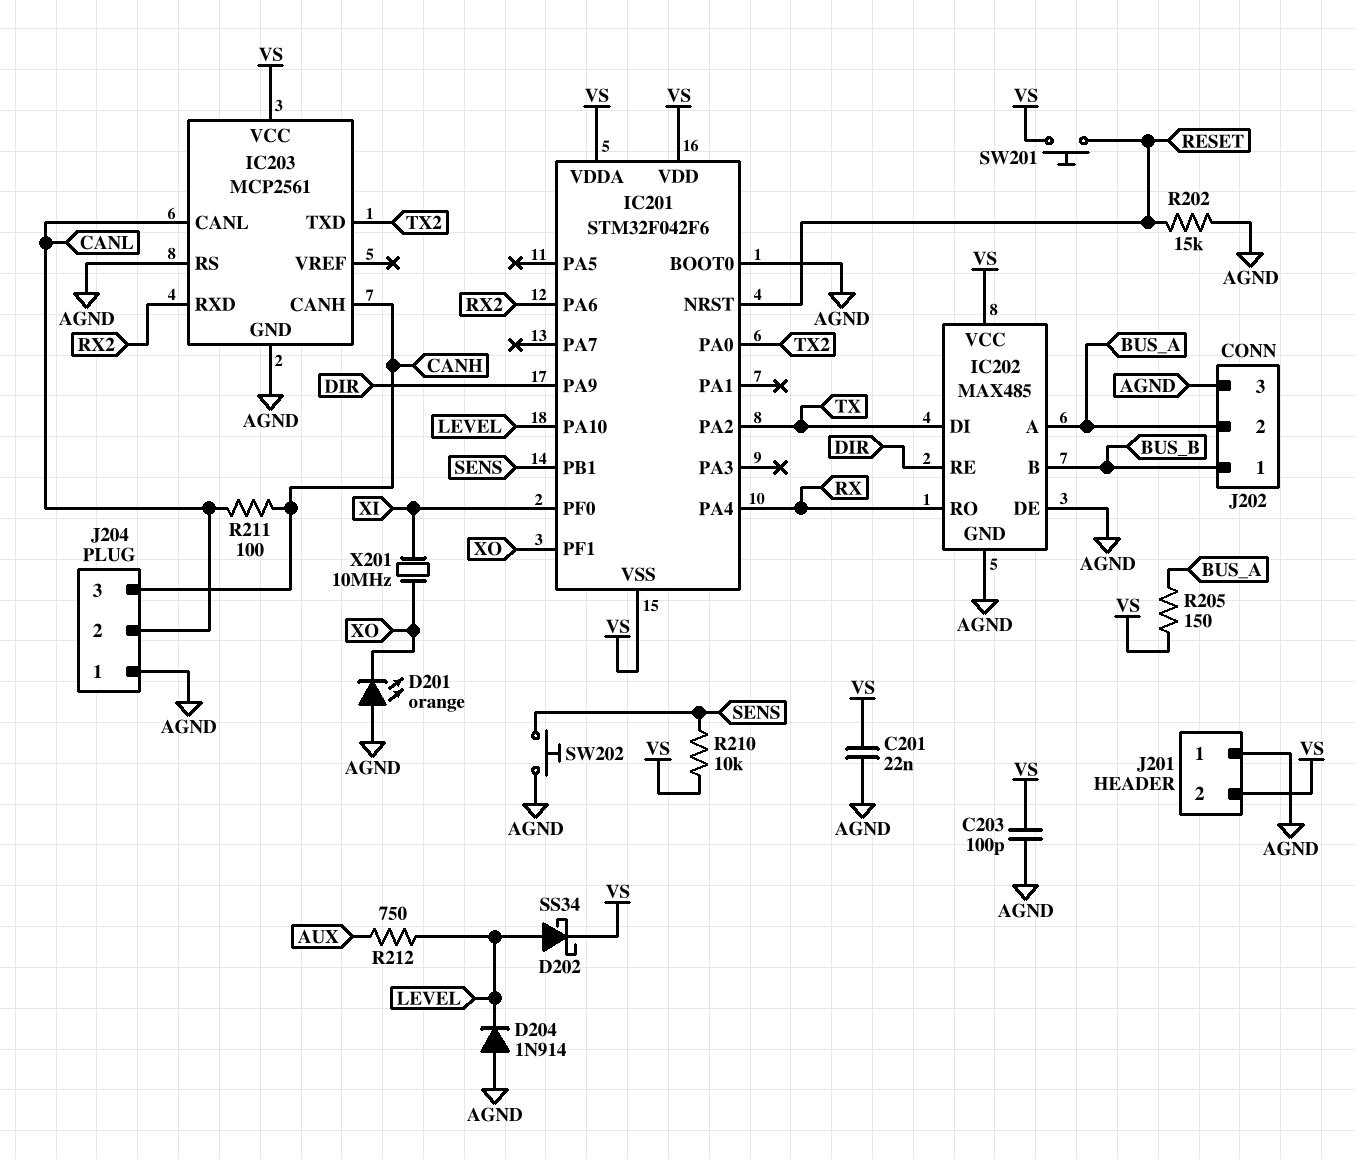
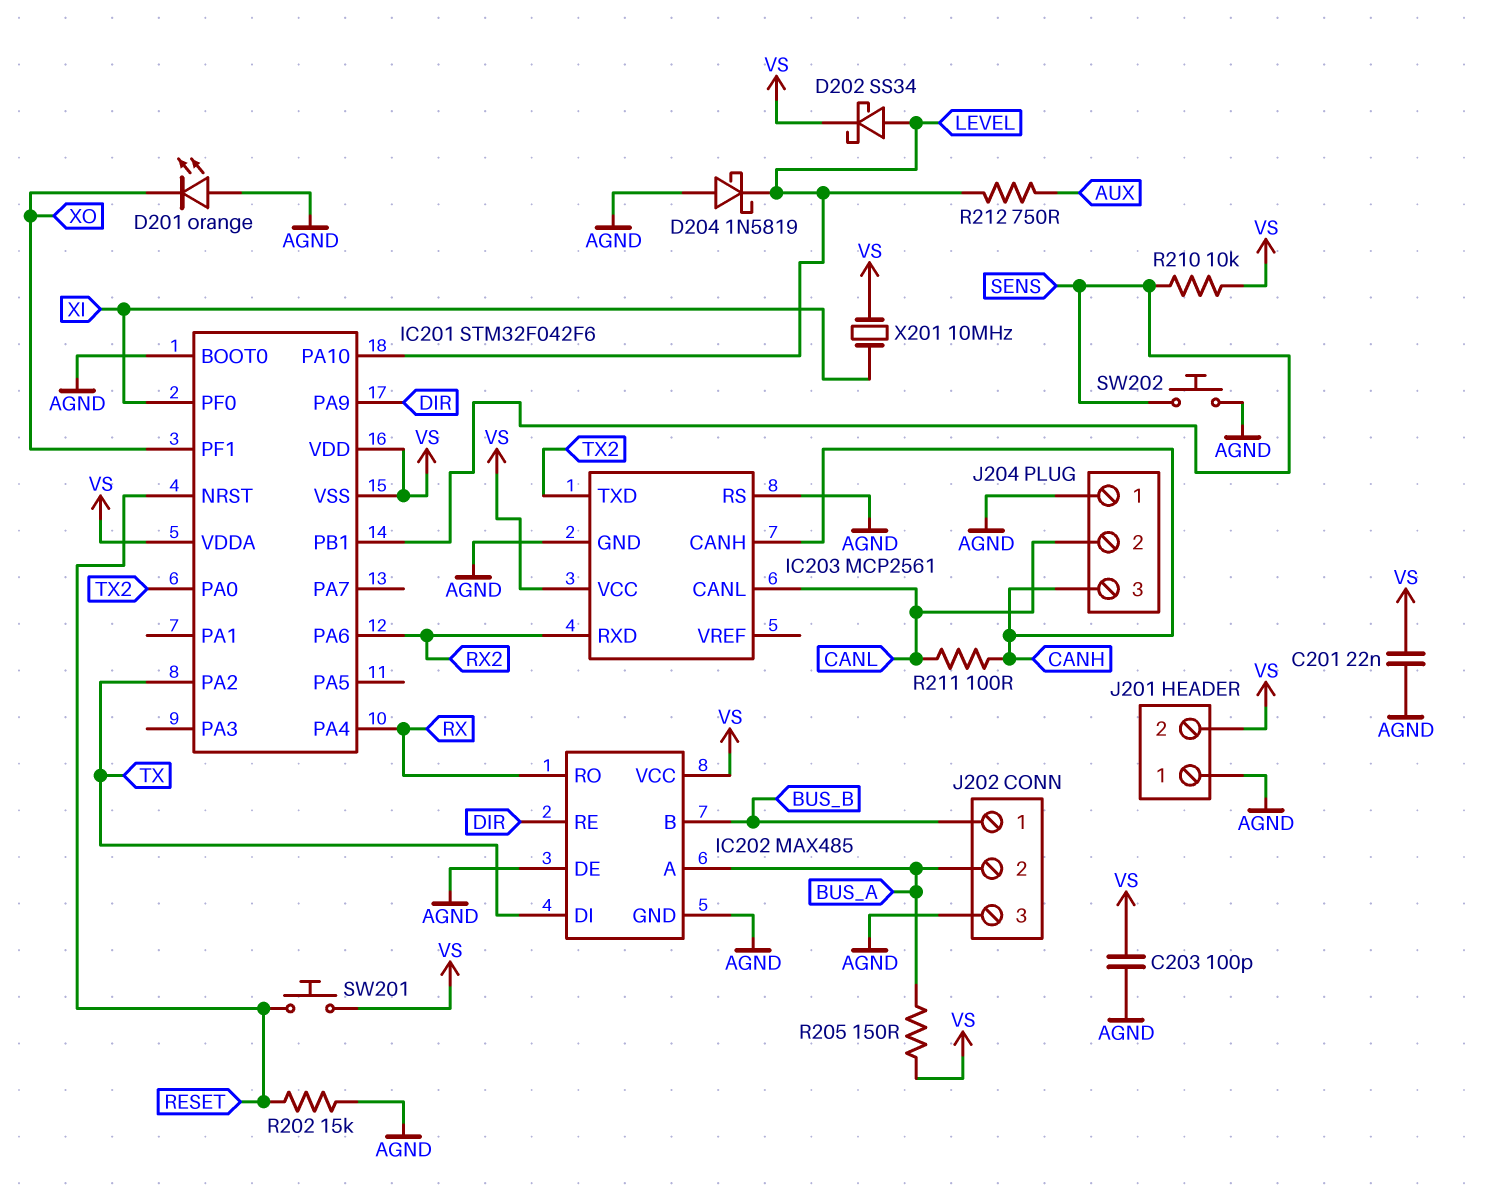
D204: diode 1N914 (A AGND, K LEVEL) -> schottky 1N5819 (A AGND, K LEVEL)
X201: 10MHz (XI, XO) -> 10MHz (VS, XI)

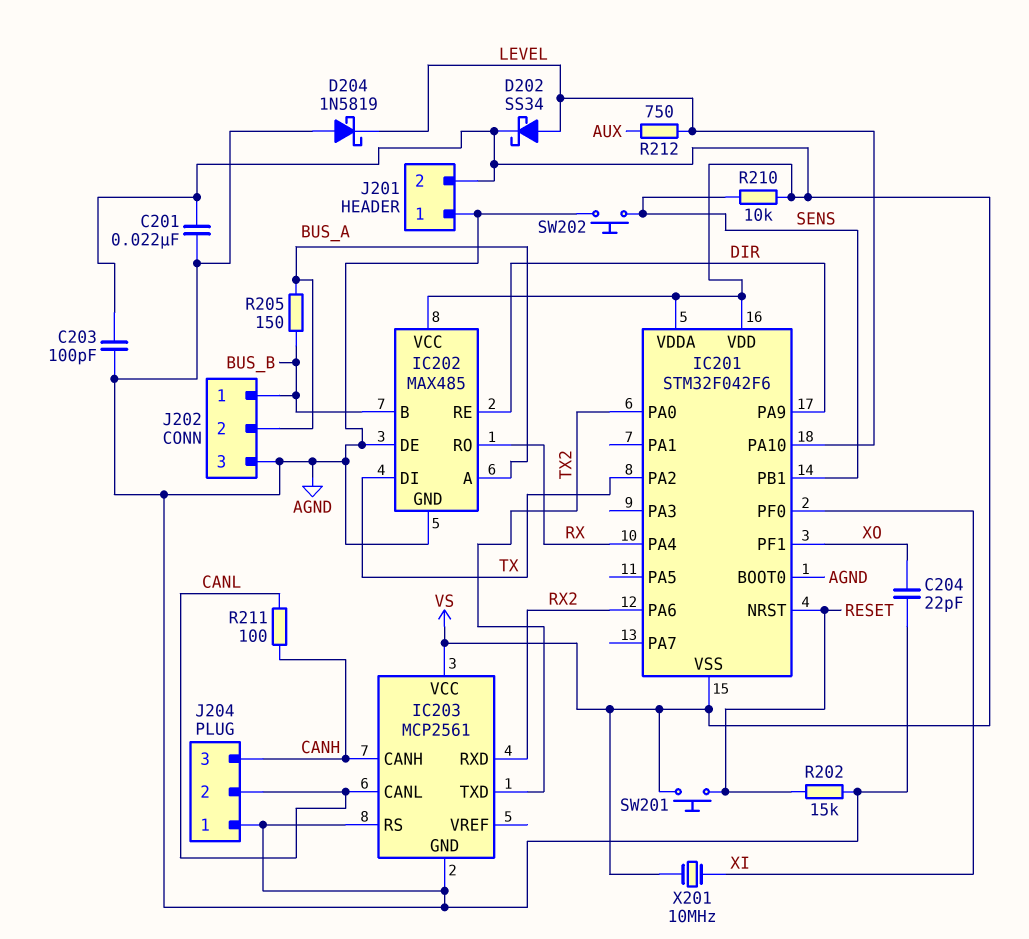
C204: none -> 22pF (AGND, XO)
D201: LED orange (A AGND, K XO) -> none
R205: 150 (BUS_A, VS) -> 150 (BUS_A, BUS_B)

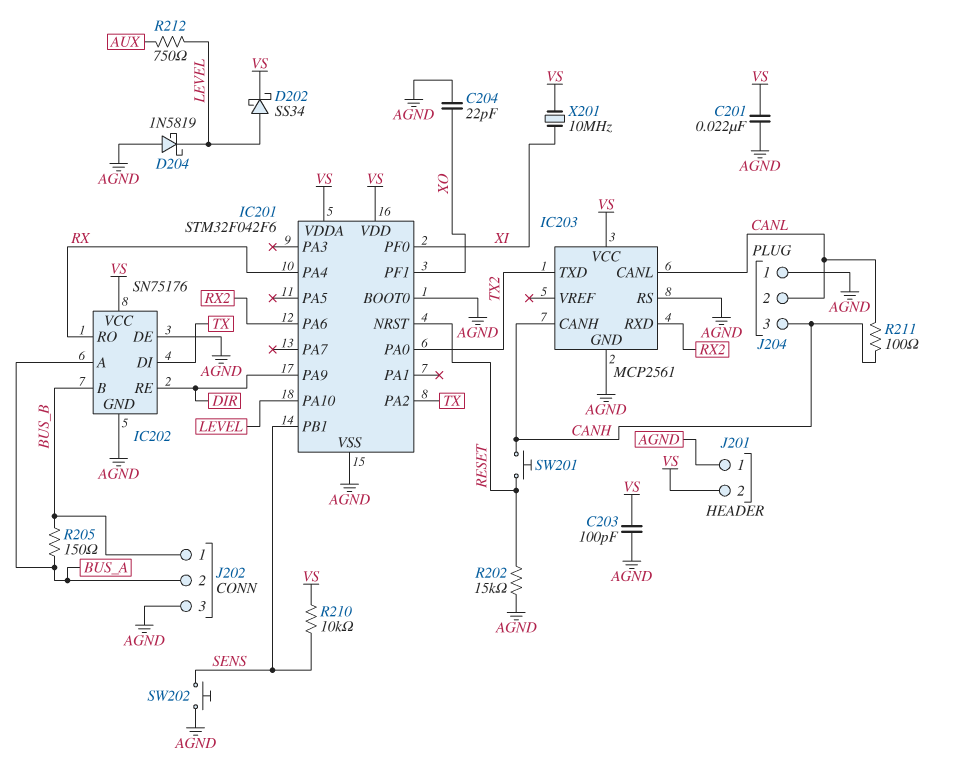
IC201 pin VSS: VS -> AGND
IC202: MAX485 -> SN75176
SW201: button (RESET, VS) -> button (CANH, RESET)

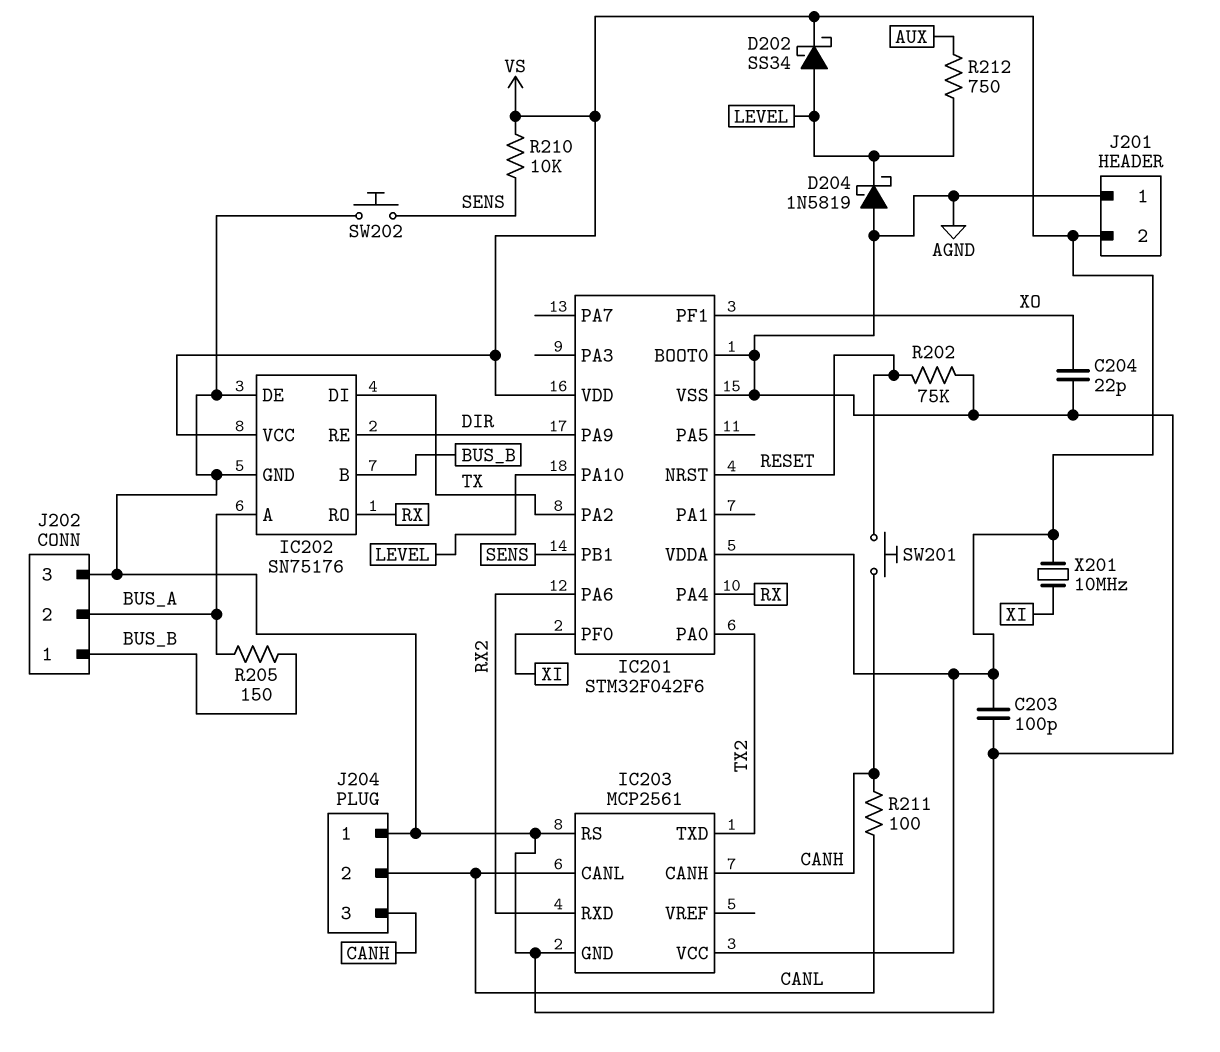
C201: 22nF (AGND, VS) -> none
R202: 15k (AGND, RESET) -> 75k (AGND, RESET)

